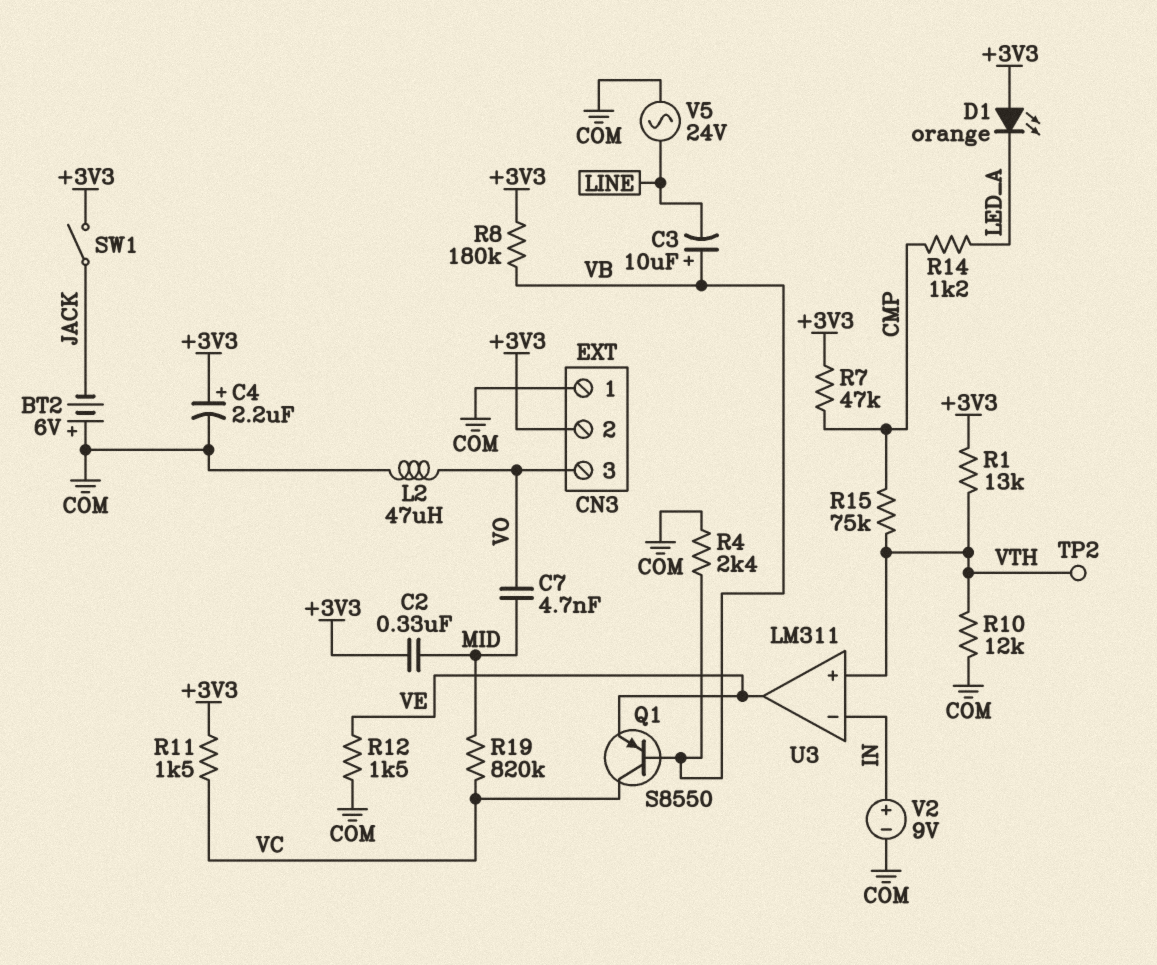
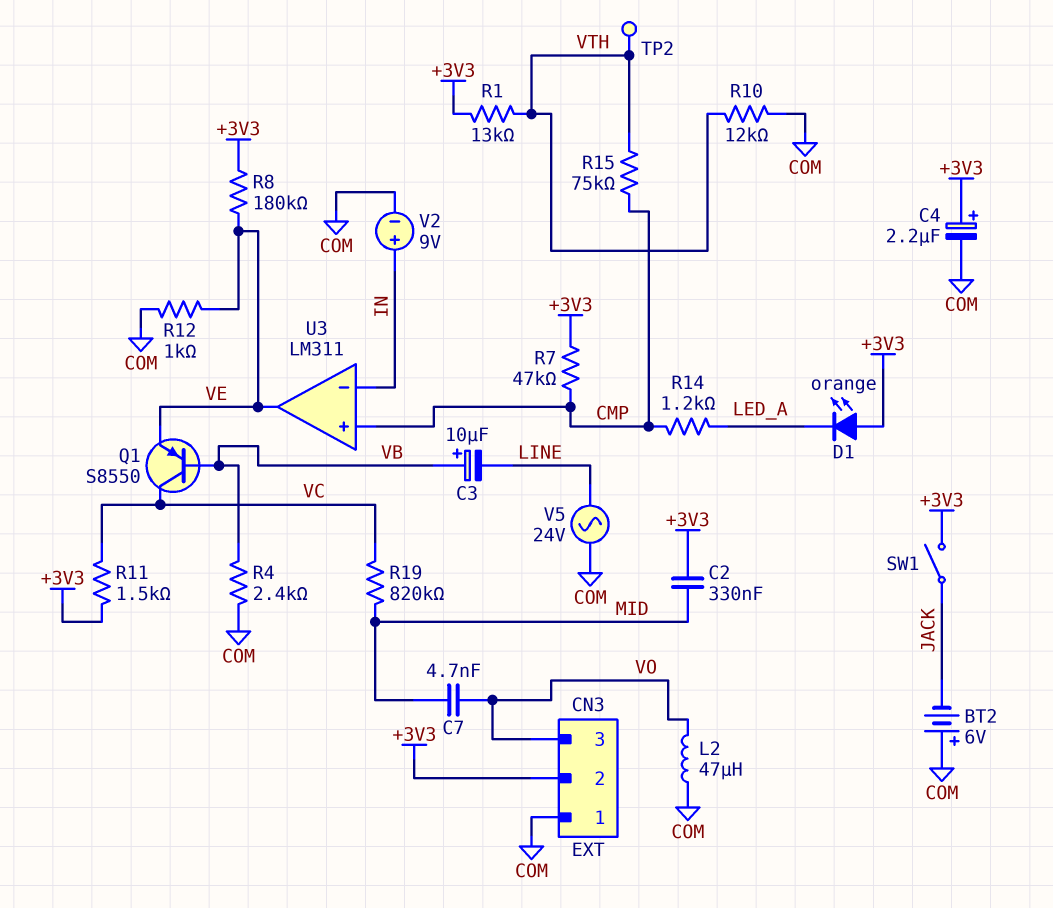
R8: 180k (+3V3, VB) -> 180k (+3V3, VE)
R12: 1.5k (COM, VE) -> 1k (COM, VE)
U3 pin in+: VTH -> CMP

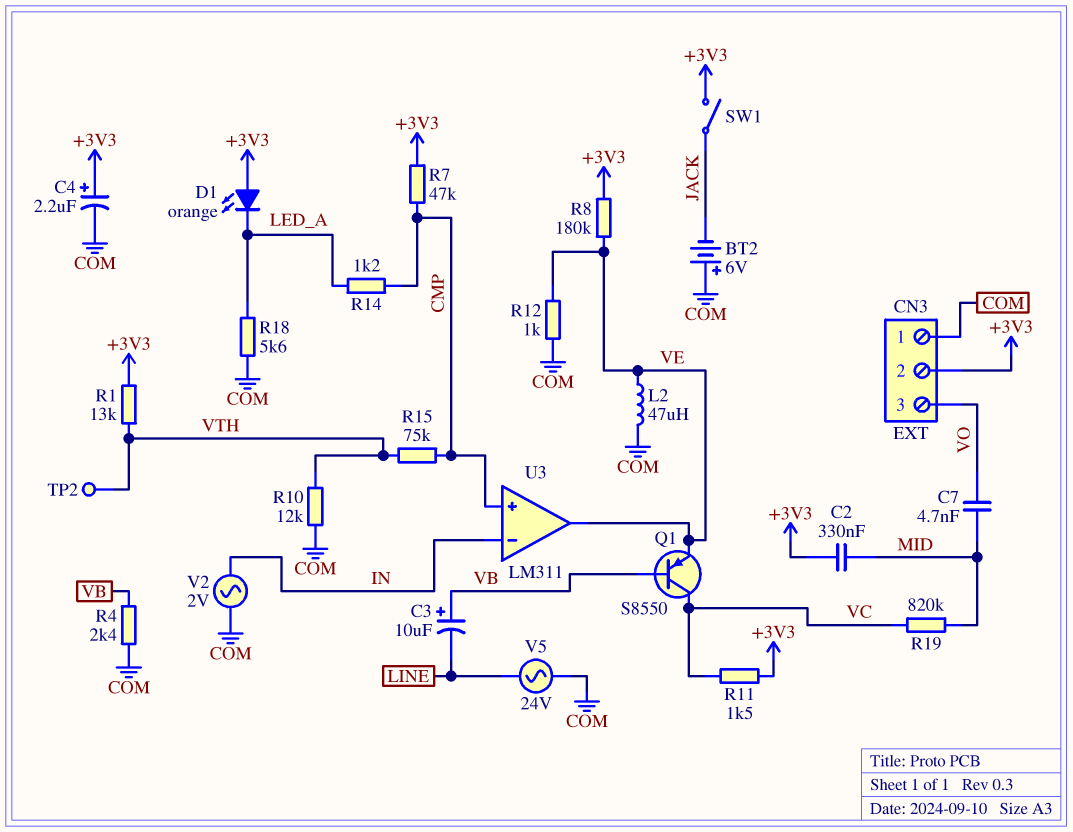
L2: 47uH (COM, VO) -> 47uH (COM, VE)
R18: none -> 5.6k (COM, LED_A)
V2: 9V (plus IN, minus COM) -> AC 2V (COM, IN)

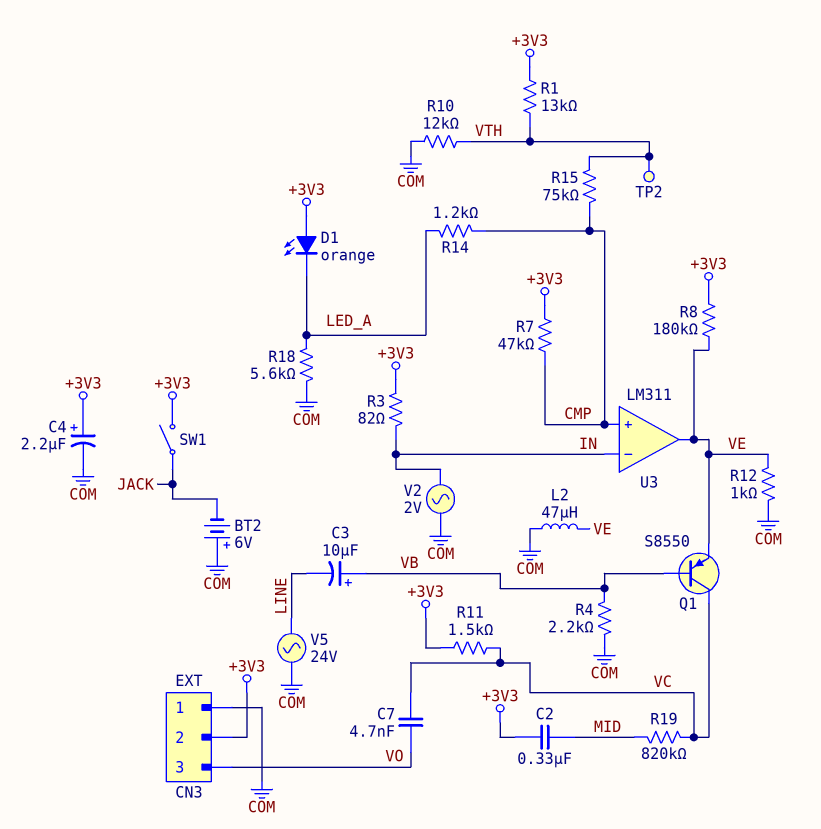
C7: 4.7nF (MID, VO) -> 4.7nF (VC, VO)
R3: none -> 82 (+3V3, IN)
R4: 2.4k (COM, VB) -> 2.2k (COM, VB)

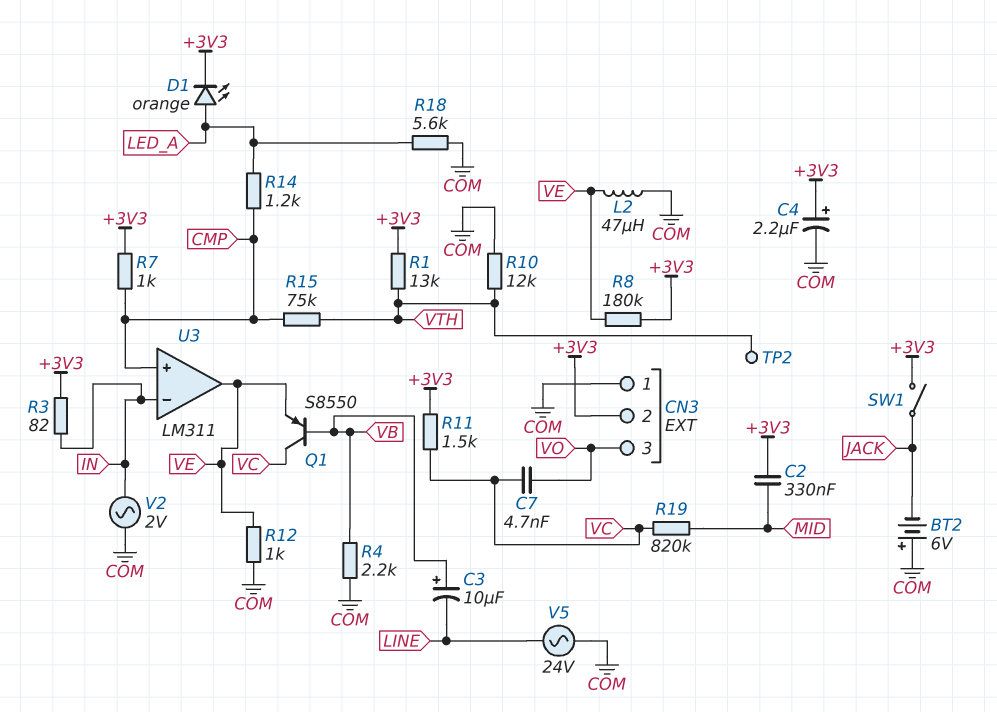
D1: LED orange (A +3V3, K LED_A) -> LED orange (A LED_A, K +3V3)
R7: 47k (+3V3, CMP) -> 1k (+3V3, CMP)

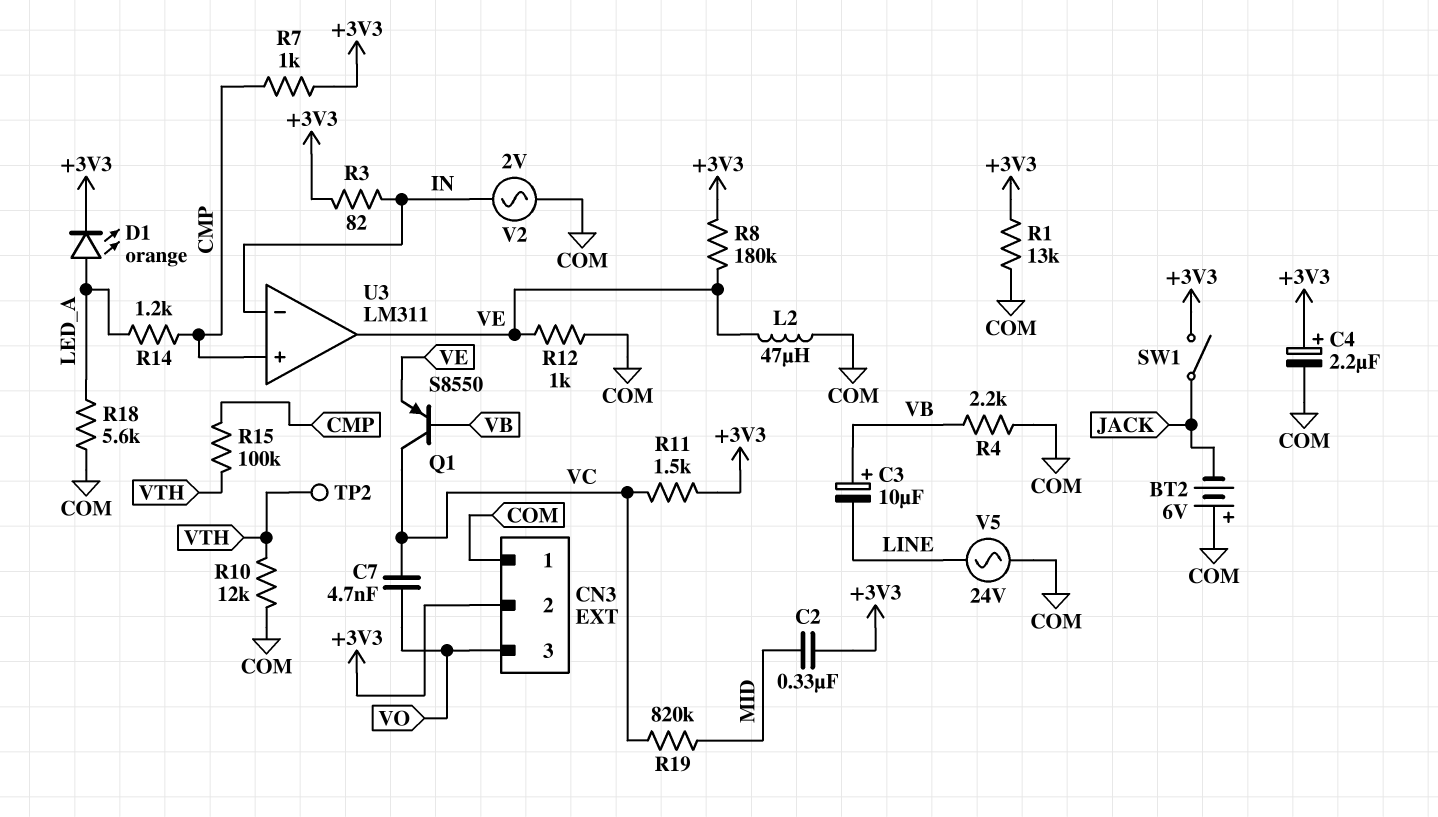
R1: 13k (+3V3, VTH) -> 13k (+3V3, COM)
R15: 75k (CMP, VTH) -> 100k (CMP, VTH)

